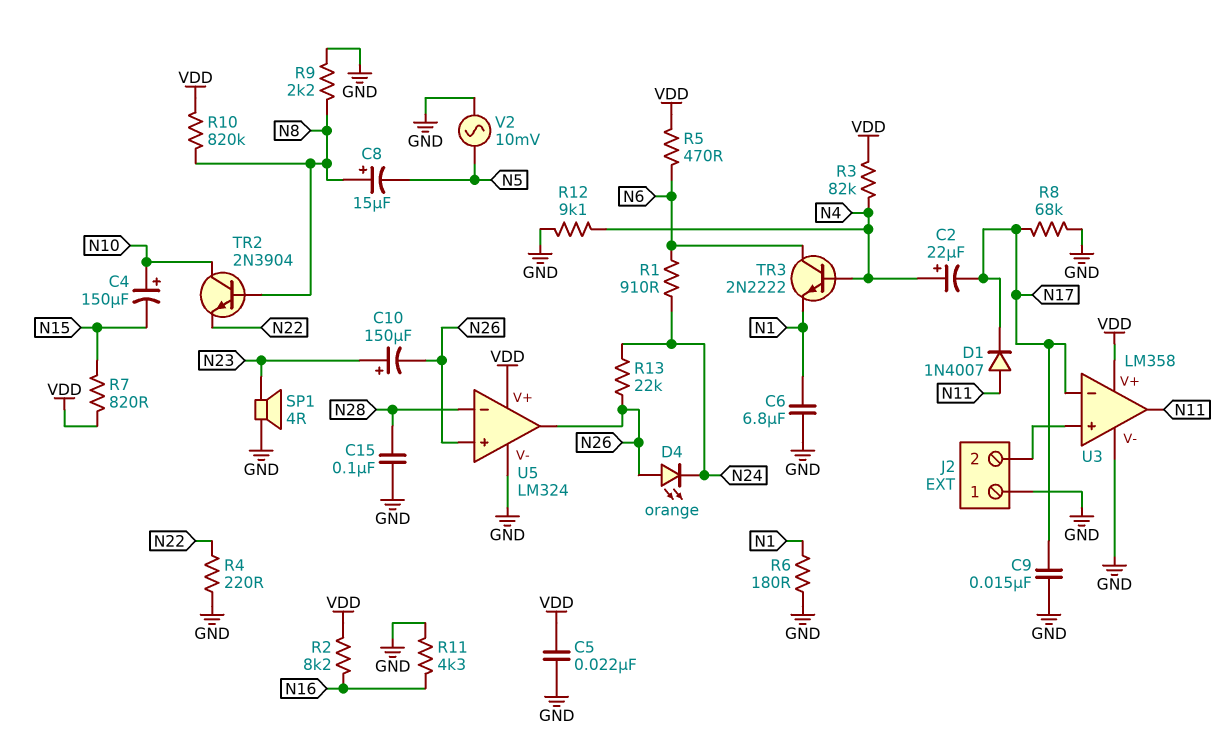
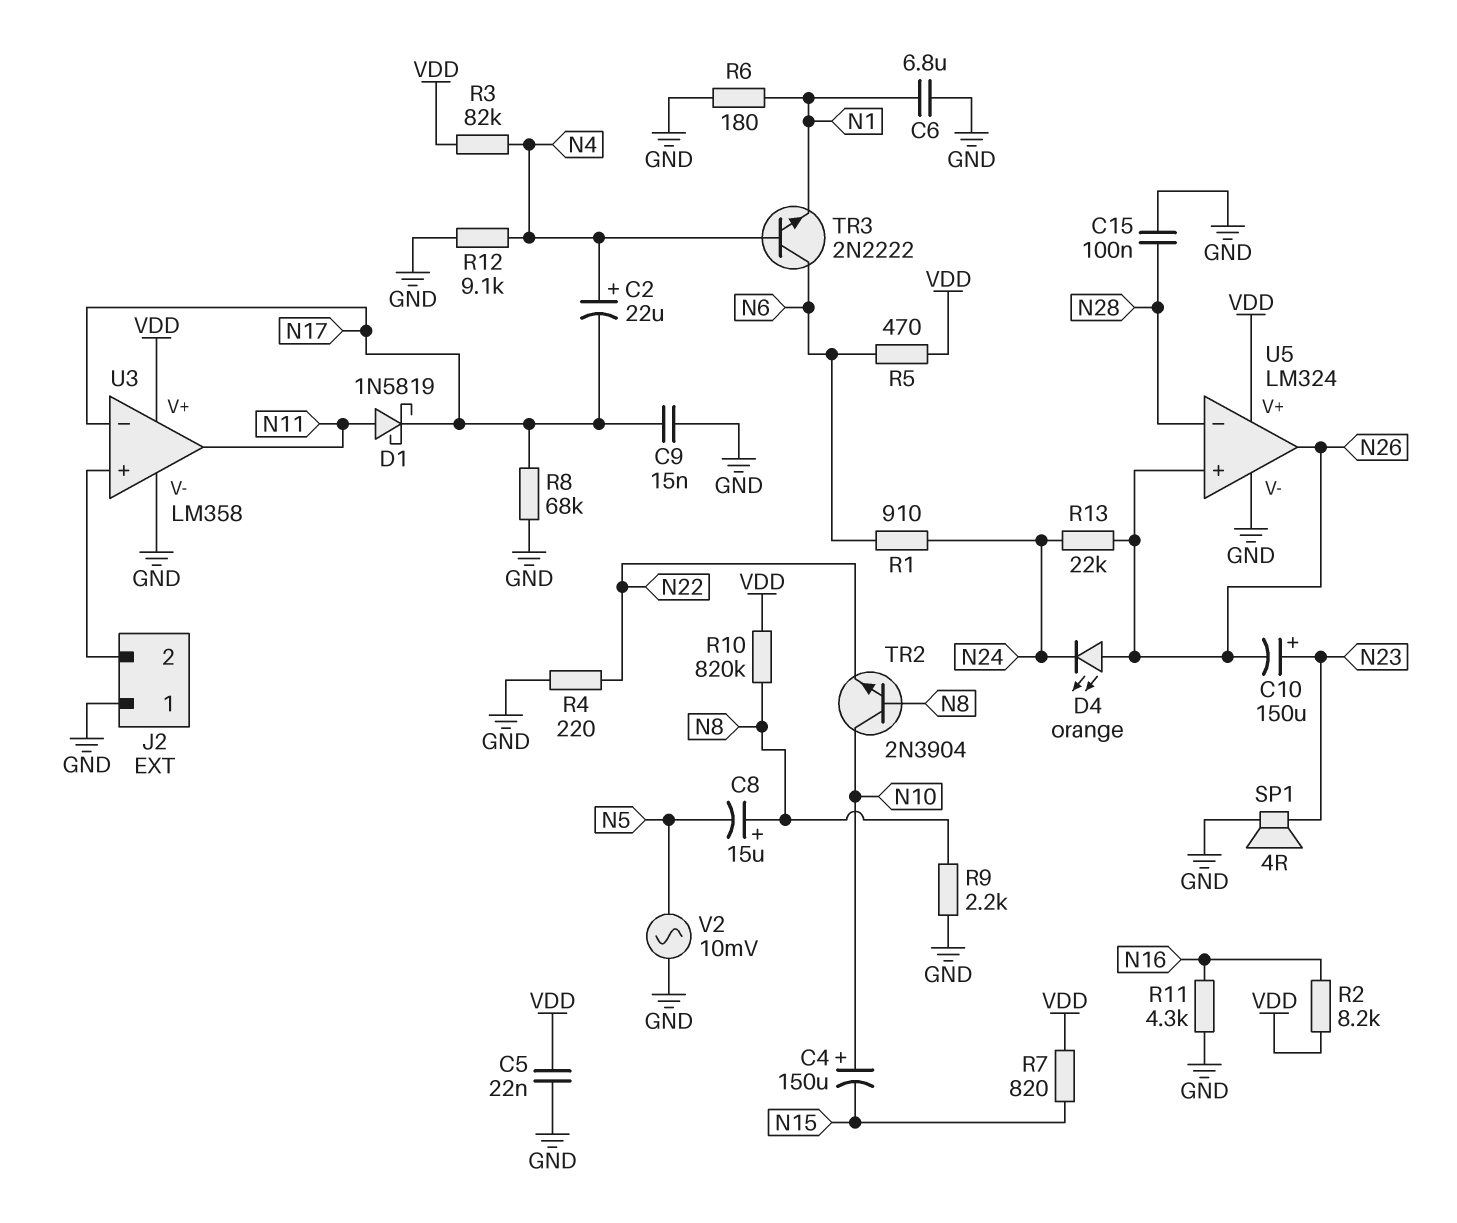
D1: diode 1N4007 (A N11, K N17) -> schottky 1N5819 (A N11, K N17)

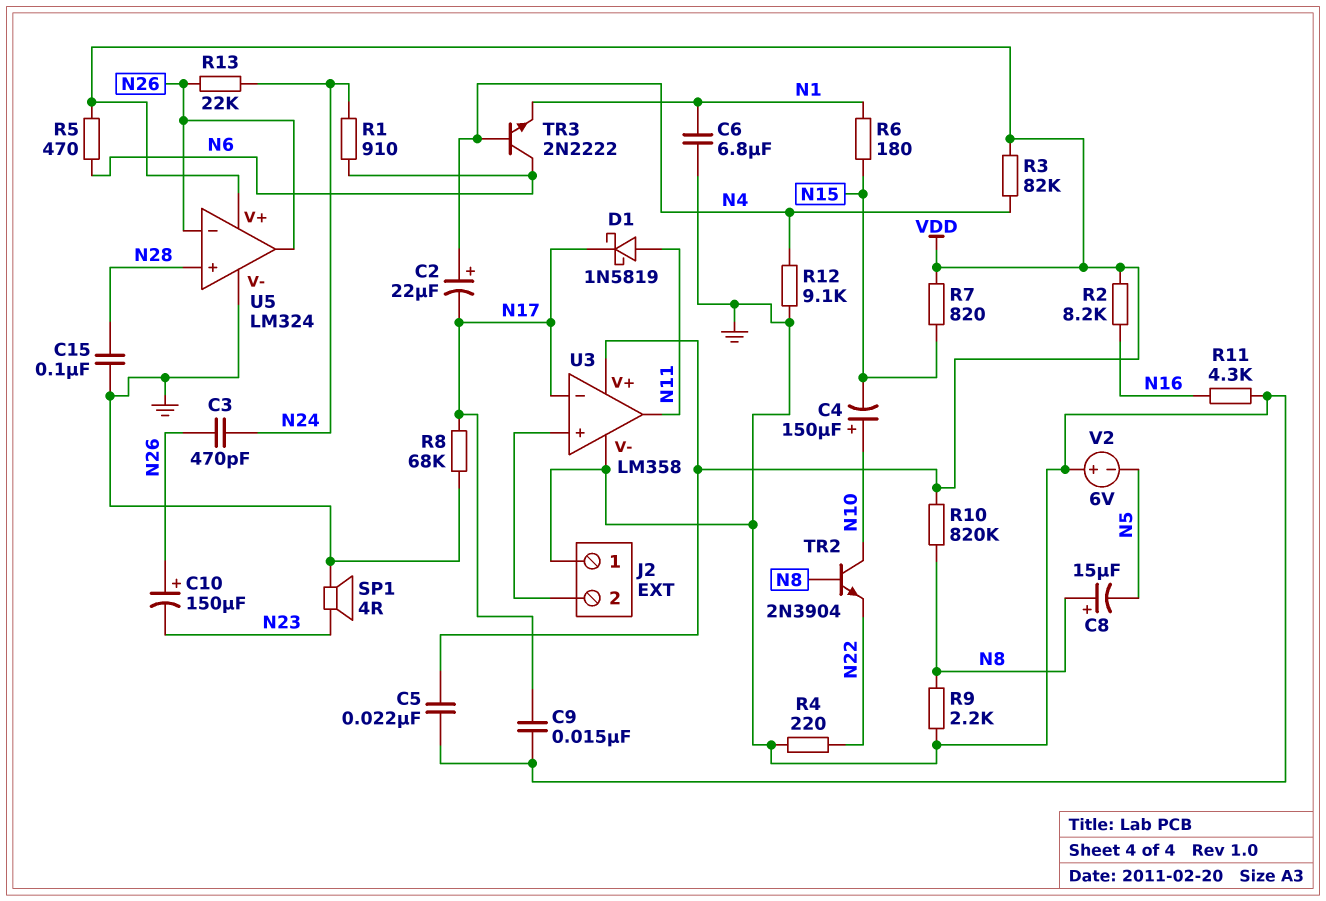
C3: none -> 470pF (N24, N26)
C10: 150uF (plus N23, minus N26) -> 150uF (plus N26, minus N23)
D4: LED orange (A N26, K N24) -> none
R6: 180 (GND, N1) -> 180 (N1, N15)
U5 pin in+: N26 -> N28
U5 pin in-: N28 -> N26
V2: AC 10mV (GND, N5) -> 6V (plus GND, minus N5)

